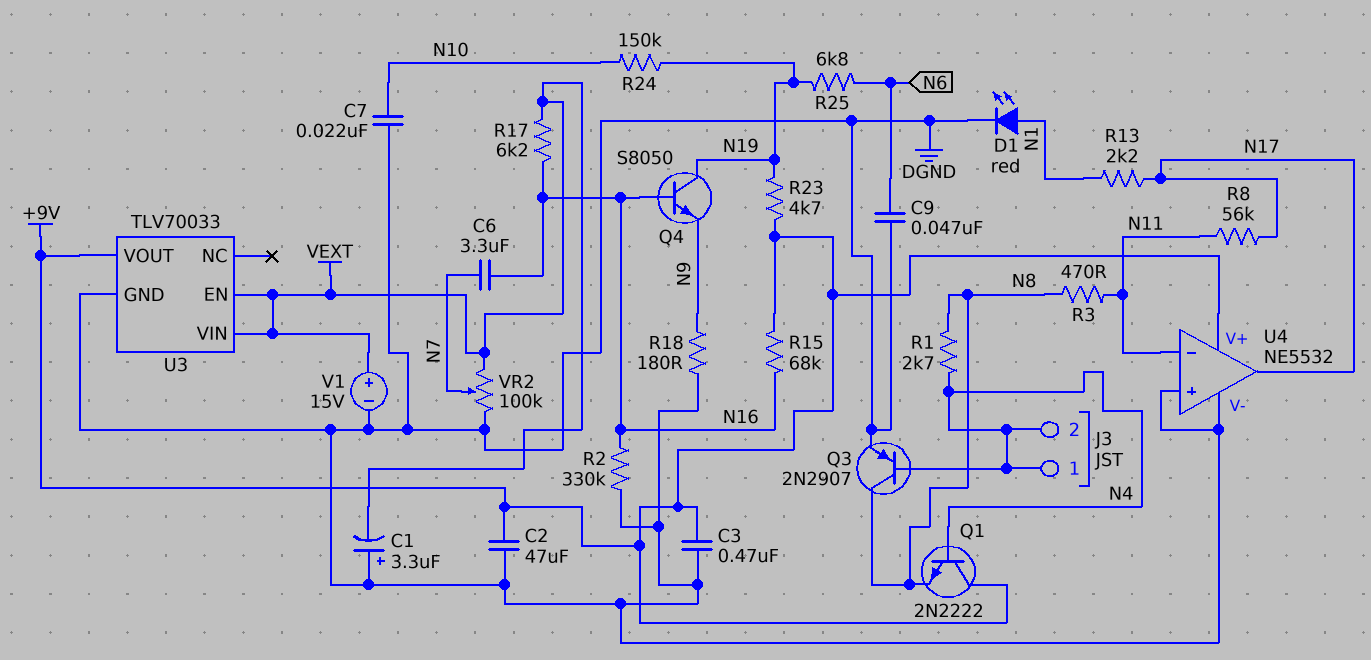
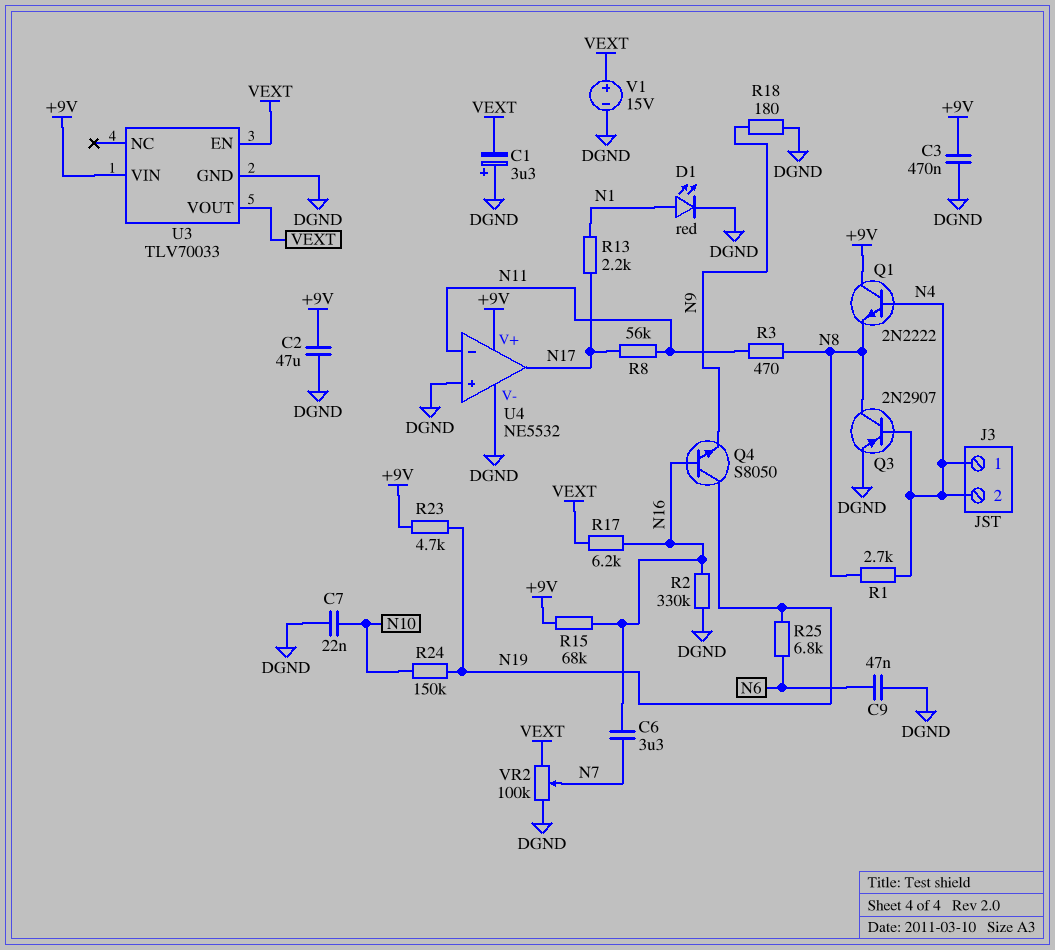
U3 pin VIN: VEXT -> +9V
U3 pin VOUT: +9V -> VEXT

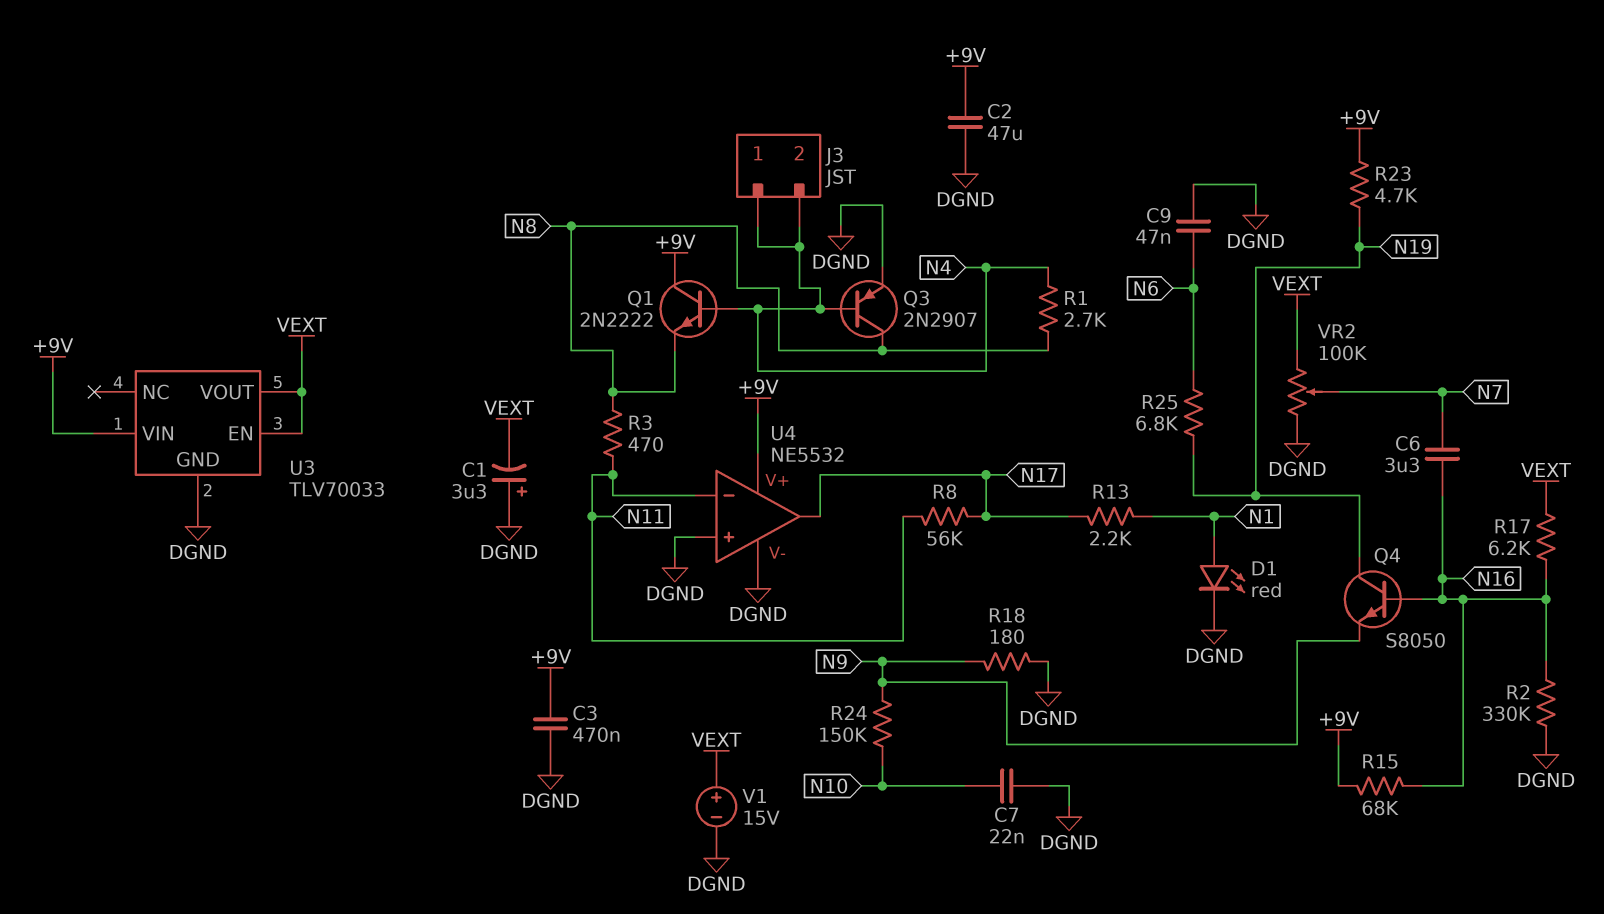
R24: 150k (N10, N19) -> 150k (N9, N10)

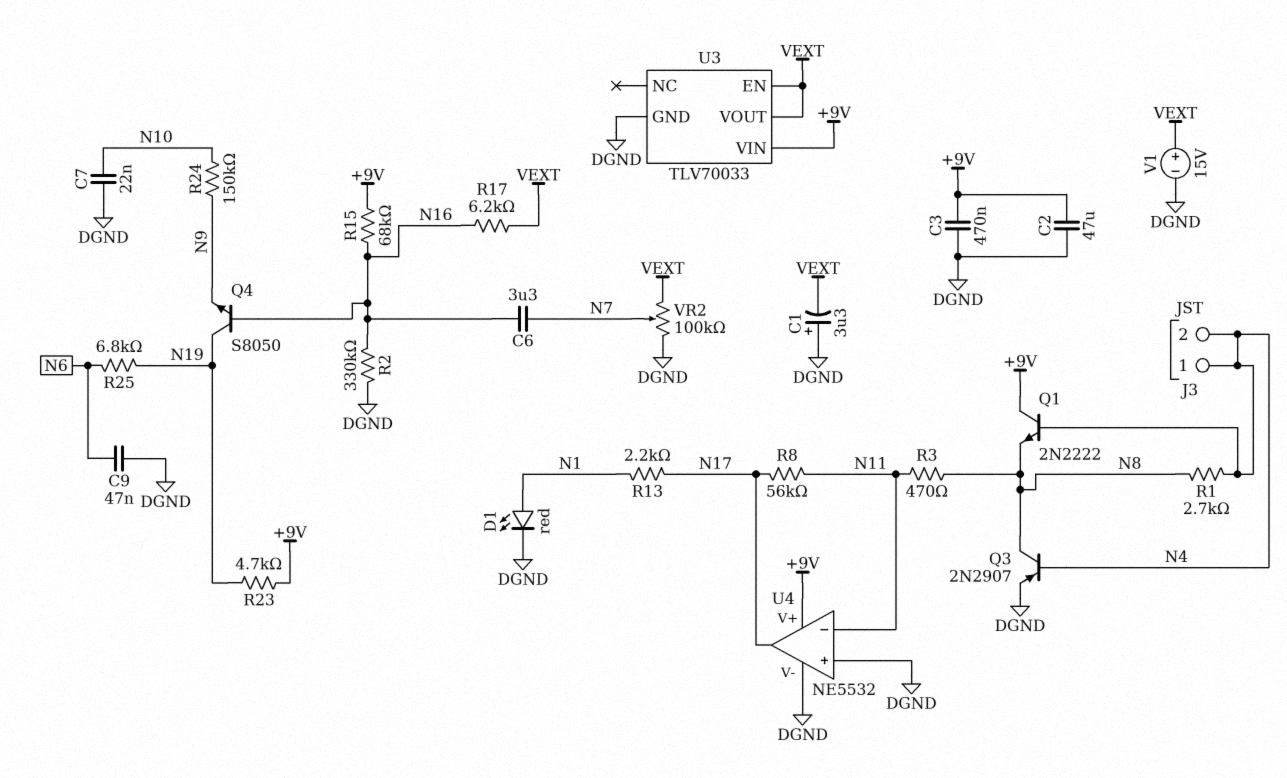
R18: 180 (DGND, N9) -> none

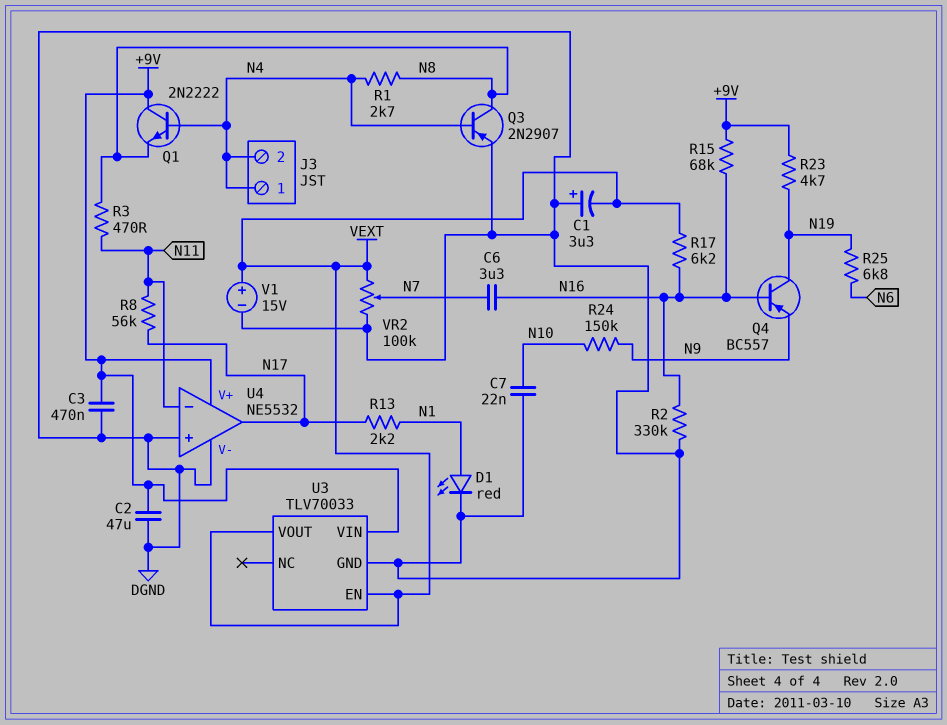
C9: 47nF (DGND, N6) -> none
Q4: NPN S8050 (B N16, C N19, E N9) -> PNP BC557 (B N16, C N19, E N9)

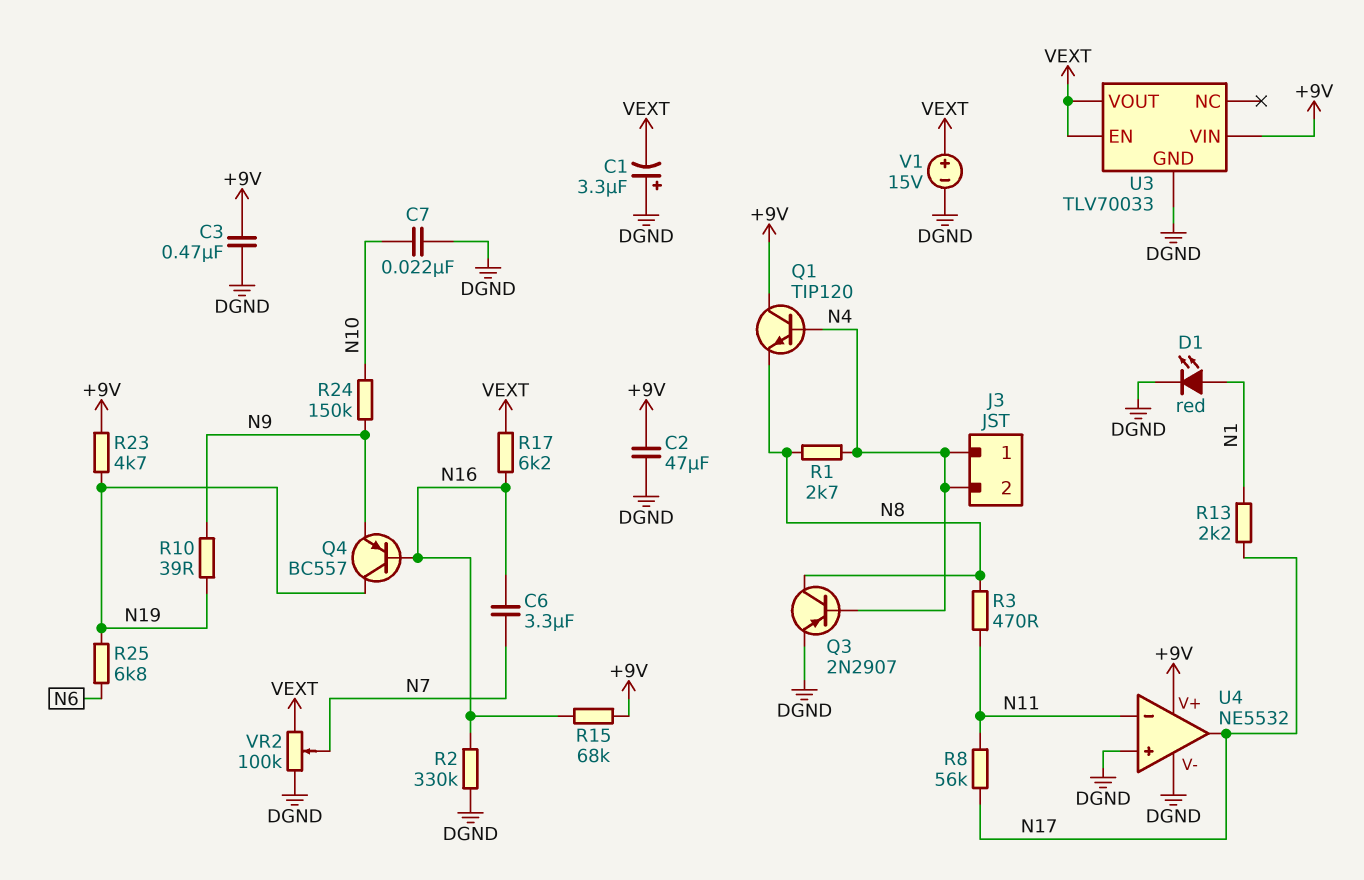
Q1: NPN 2N2222 (B N4, C +9V, E N8) -> NPN TIP120 (B N4, C +9V, E N8)
R10: none -> 39 (N9, N19)

